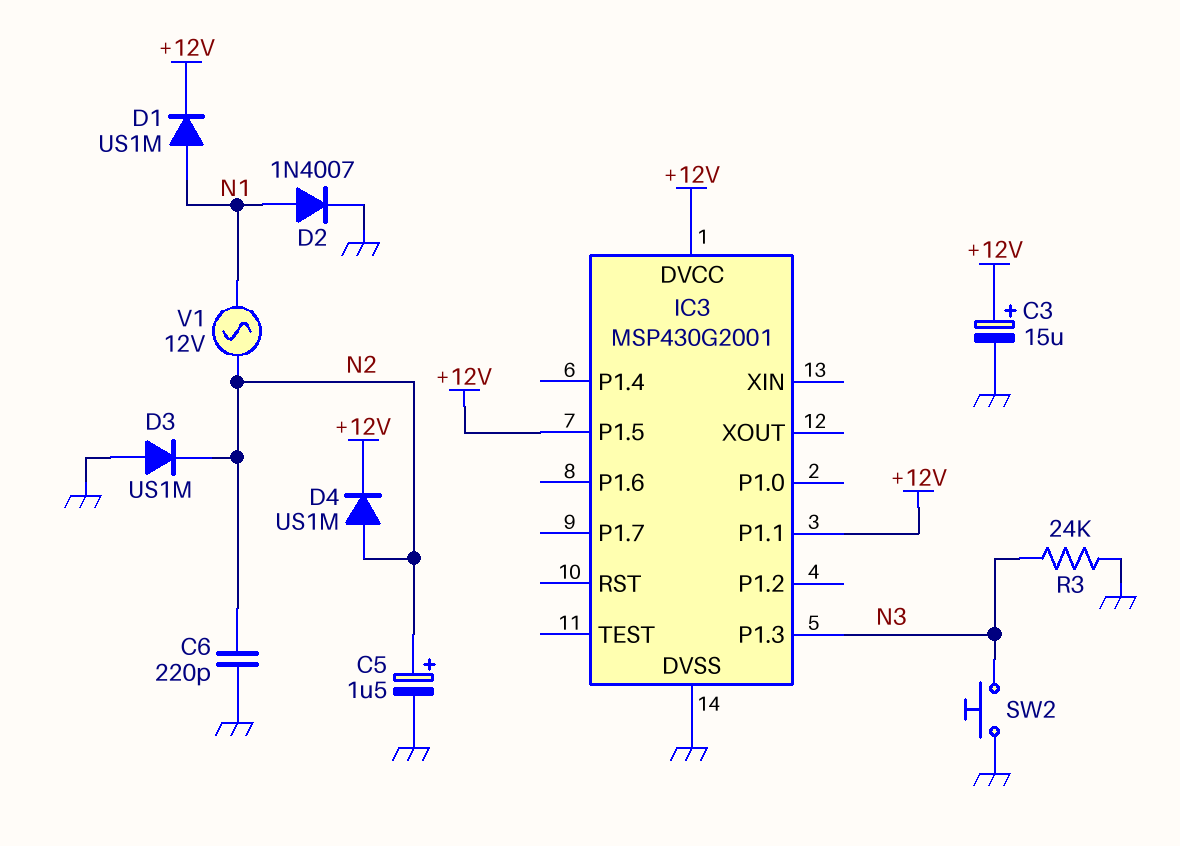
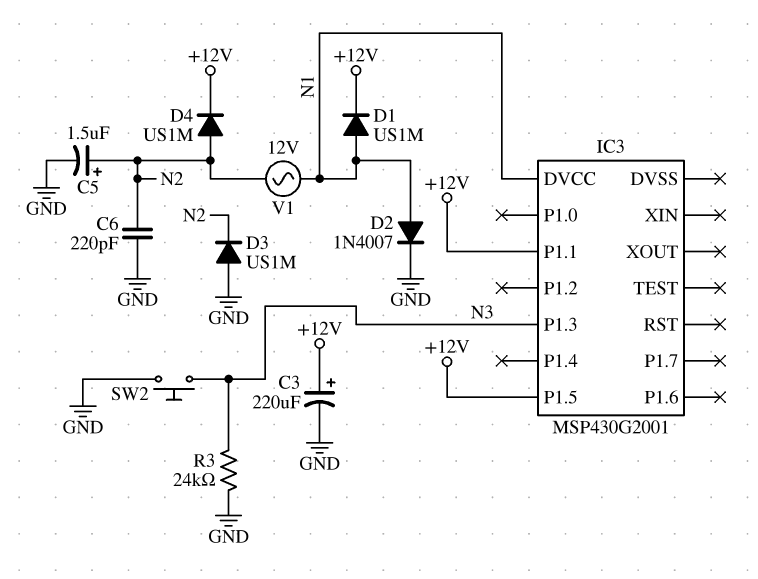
C3: 15uF (plus +12V, minus GND) -> 220uF (plus +12V, minus GND)
IC3 pin DVCC: +12V -> N1
IC3 pin DVSS: GND -> none

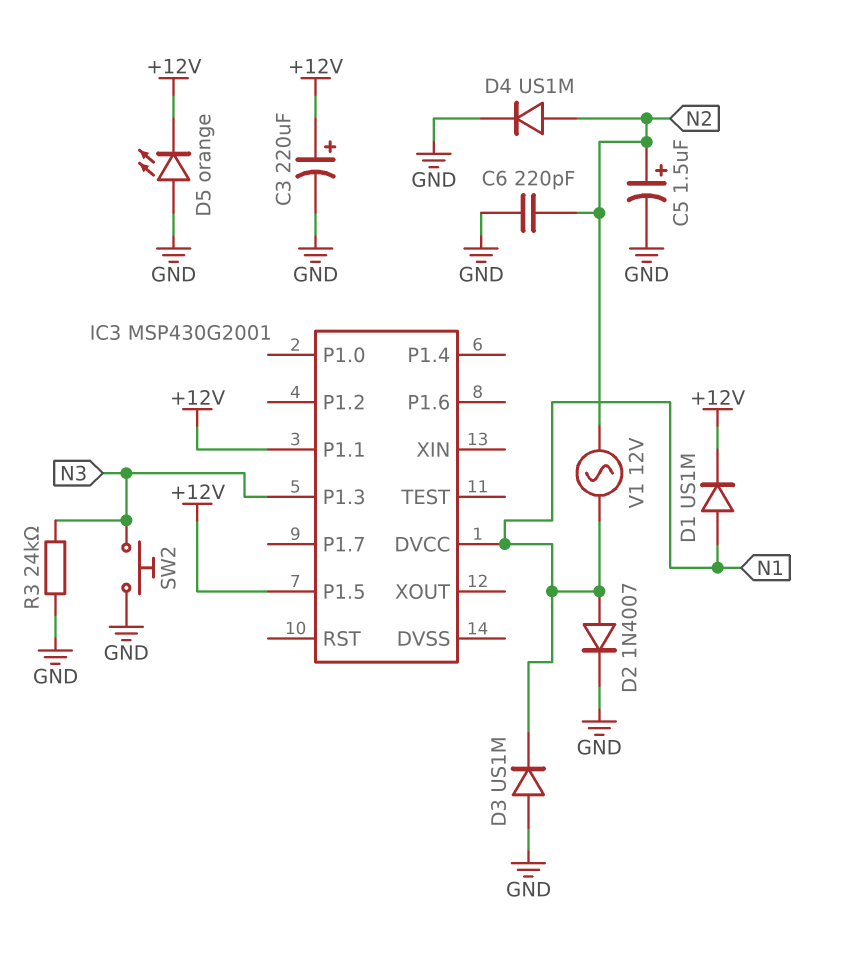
D3: diode US1M (A GND, K N2) -> diode US1M (A GND, K N1)
D4: diode US1M (A N2, K +12V) -> diode US1M (A N2, K GND)
D5: none -> LED orange (A GND, K +12V)

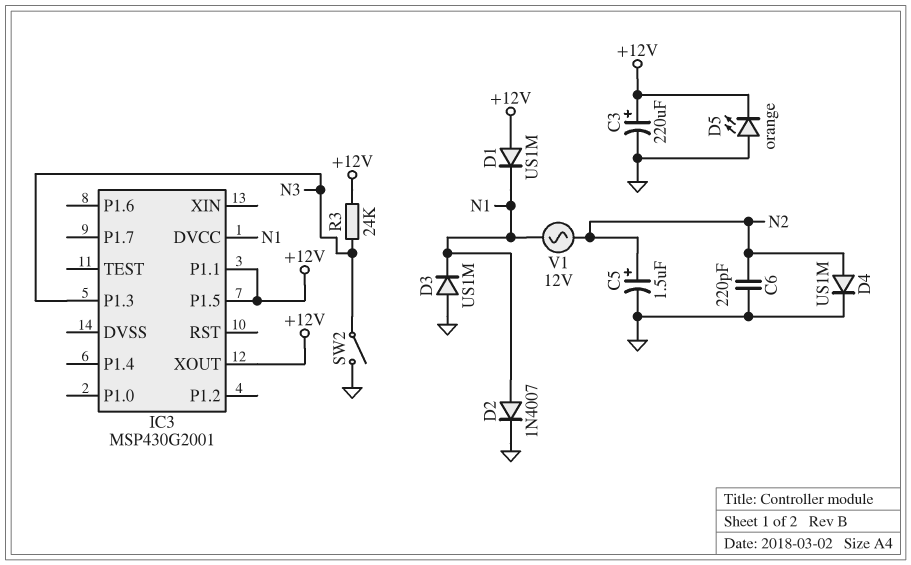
D1: diode US1M (A N1, K +12V) -> diode US1M (A +12V, K N1)
IC3 pin XOUT: none -> +12V
R3: 24k (GND, N3) -> 24k (+12V, N3)
SW2: button (GND, N3) -> switch (GND, N3)

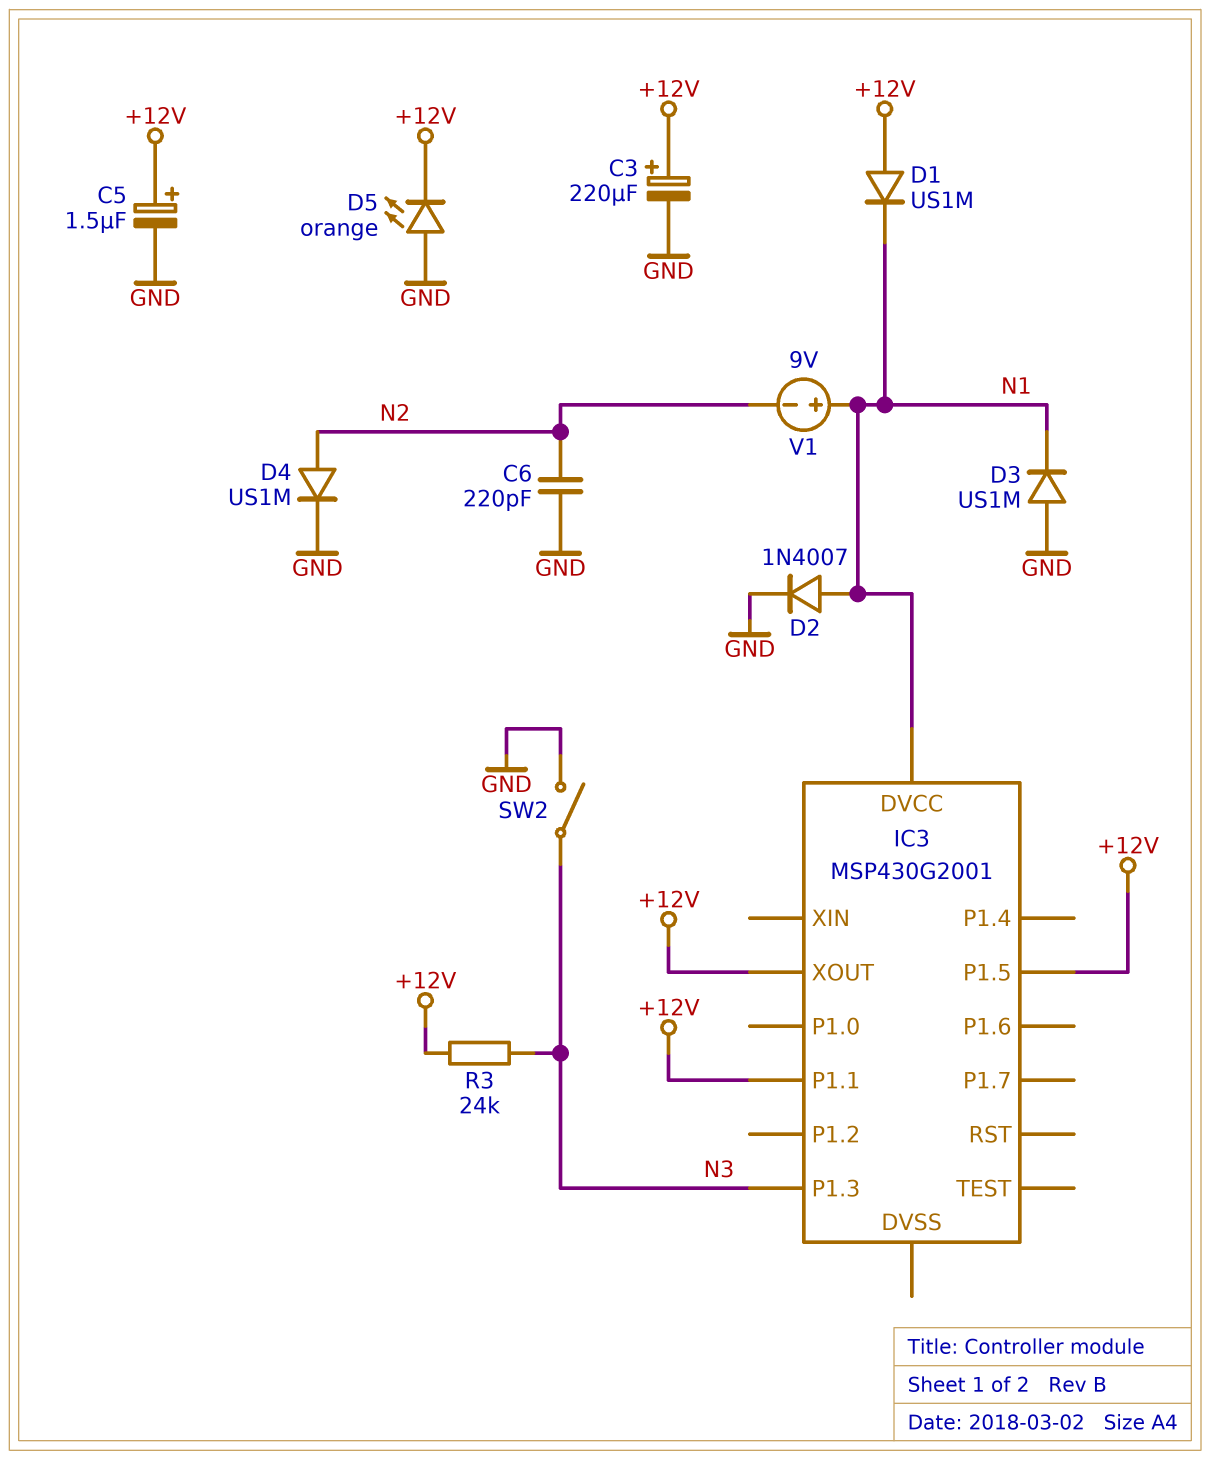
C5: 1.5uF (plus N2, minus GND) -> 1.5uF (plus +12V, minus GND)
V1: AC 12V (N1, N2) -> 9V (plus N1, minus N2)

